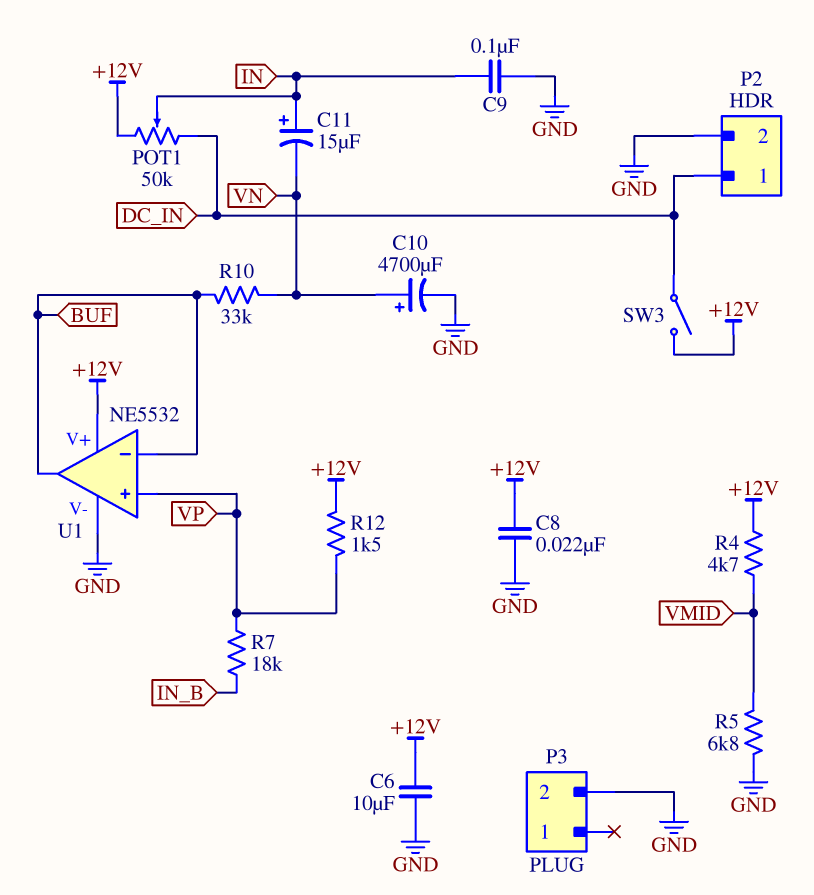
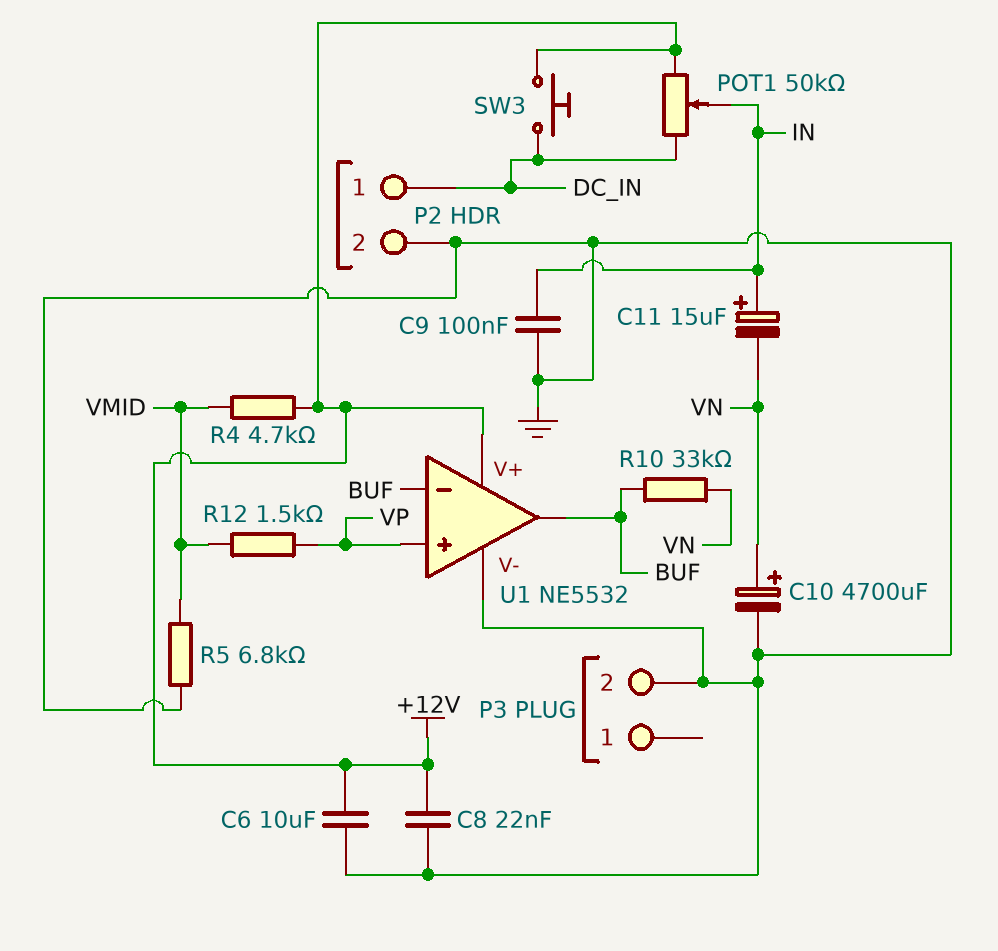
R7: 18k (IN_B, VP) -> none
R12: 1.5k (+12V, VP) -> 1.5k (VMID, VP)
SW3: switch (+12V, DC_IN) -> button (+12V, DC_IN)

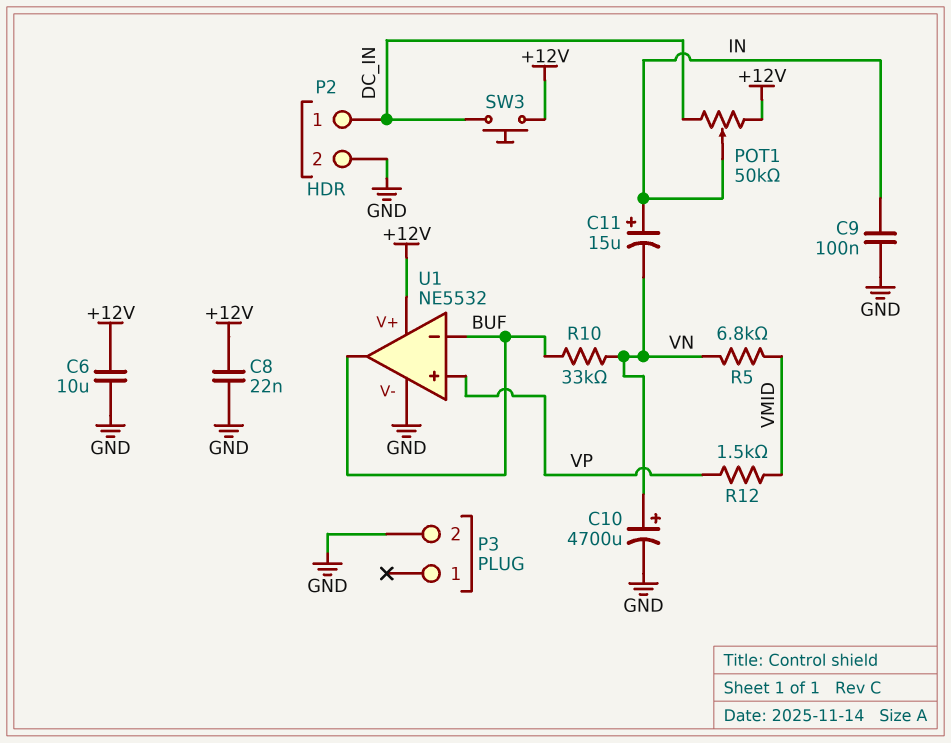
R4: 4.7k (+12V, VMID) -> none
R5: 6.8k (GND, VMID) -> 6.8k (VMID, VN)

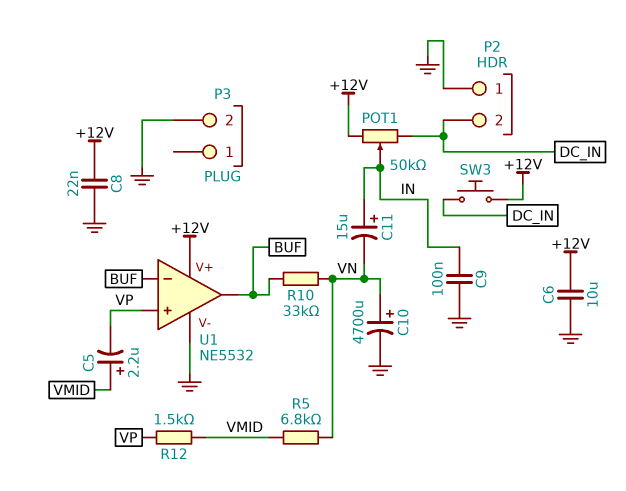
C5: none -> 2.2uF (plus VMID, minus VP)
P2 pin 1: DC_IN -> GND
P2 pin 2: GND -> DC_IN

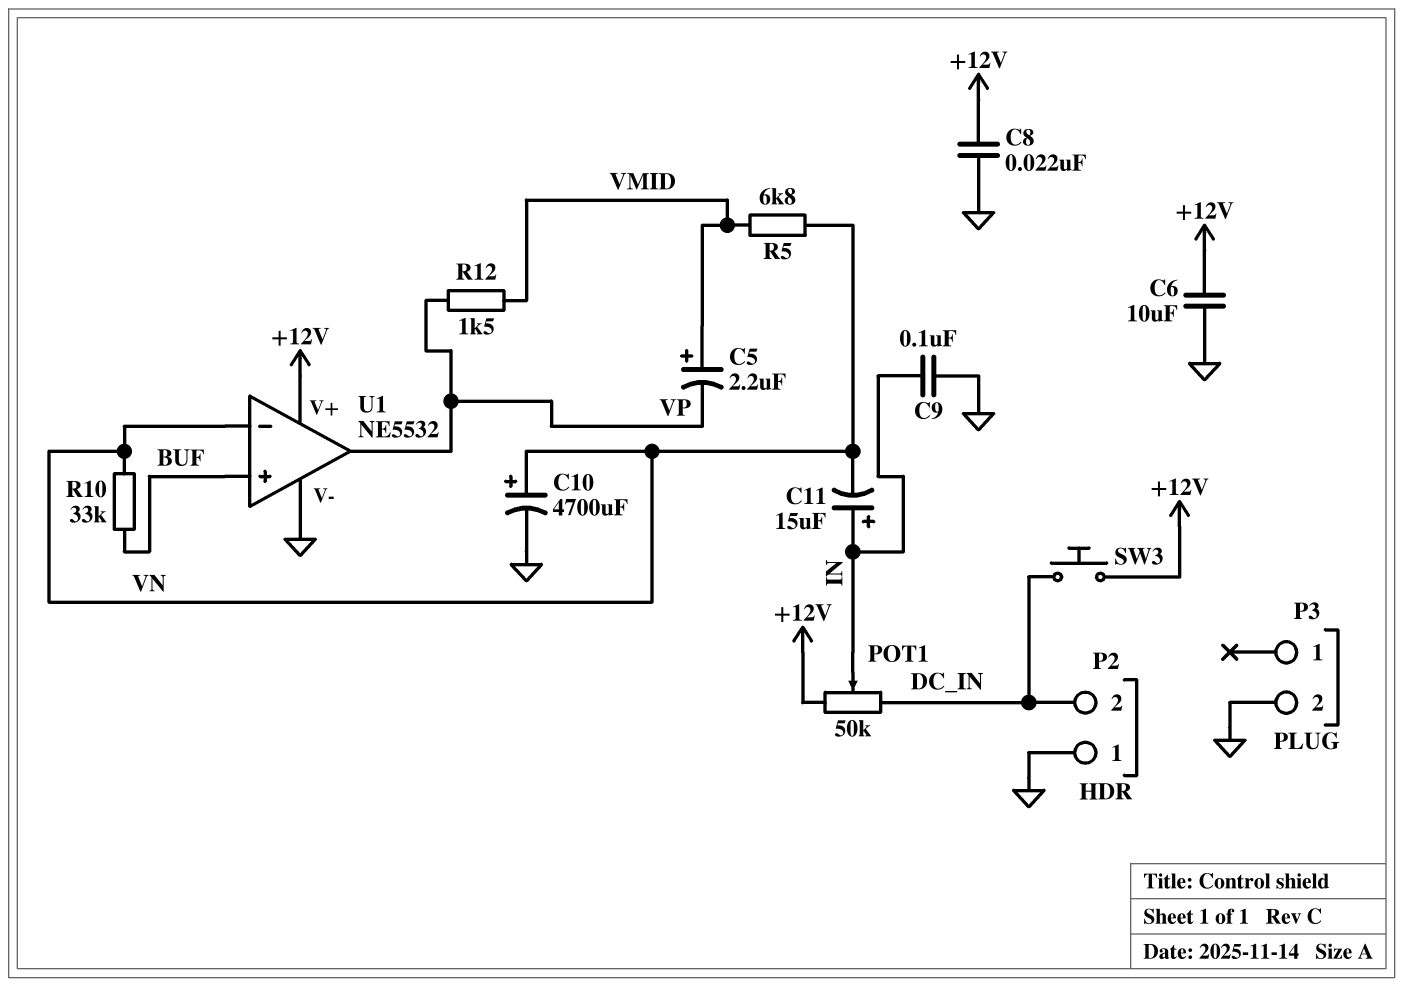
U1 pin in+: VP -> BUF
U1 pin in-: BUF -> VN
U1 pin out: BUF -> VP

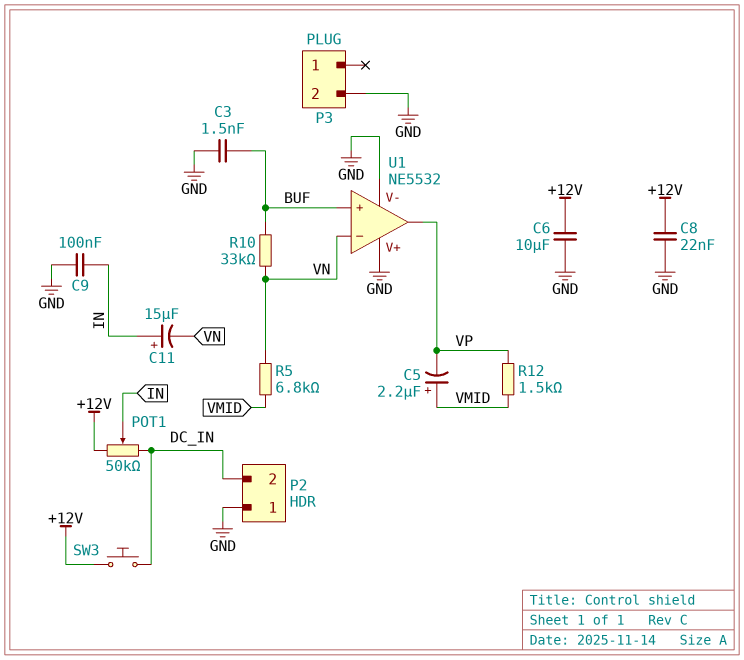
C3: none -> 1.5nF (BUF, GND)
C10: 4700uF (plus VN, minus GND) -> none
U1 pin V+: +12V -> GND

